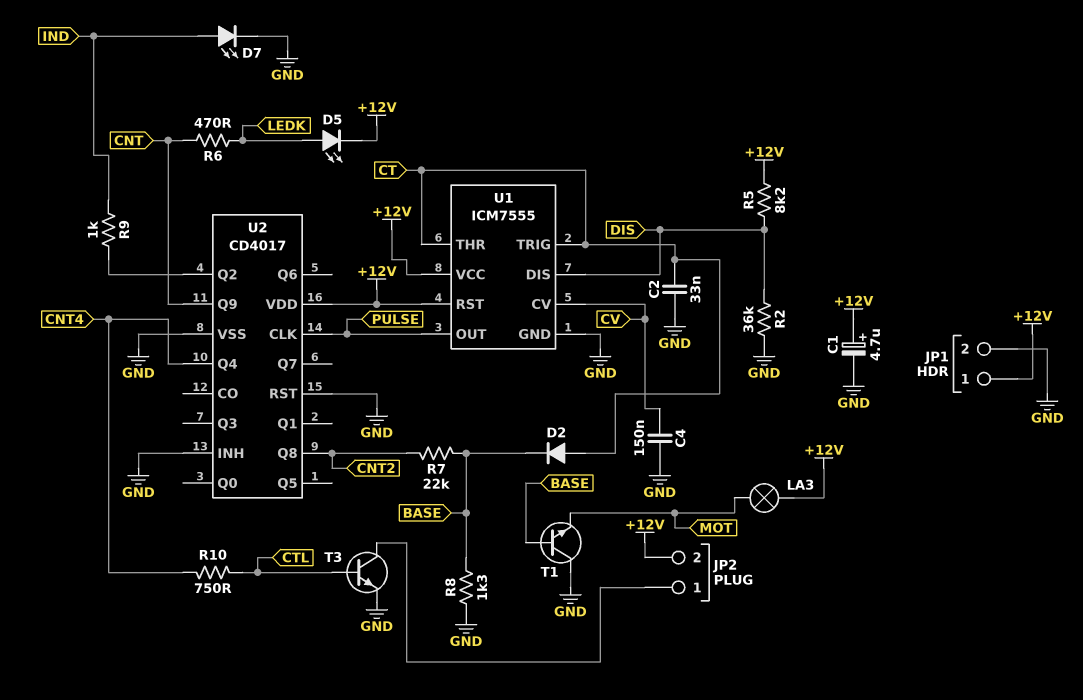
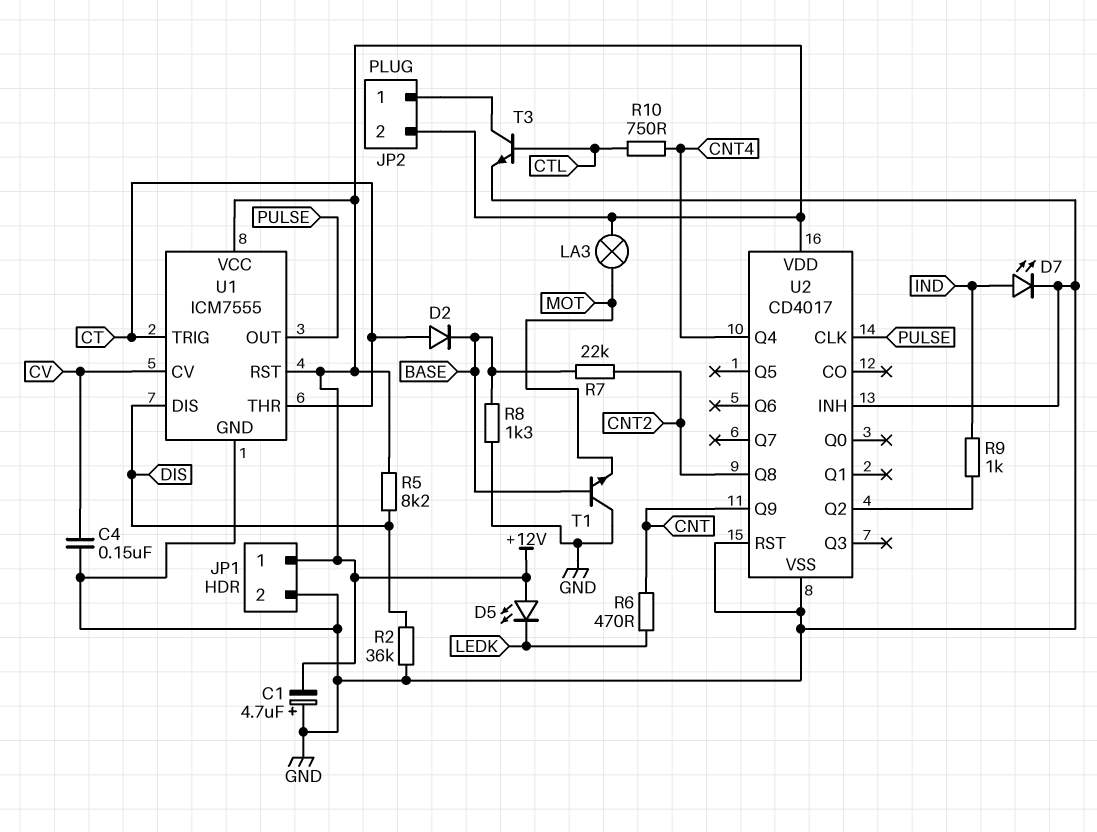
C1: 4.7uF (plus +12V, minus GND) -> 4.7uF (plus GND, minus +12V)
C2: 33nF (CT, GND) -> none
D5: LED (A LEDK, K +12V) -> LED (A +12V, K LEDK)

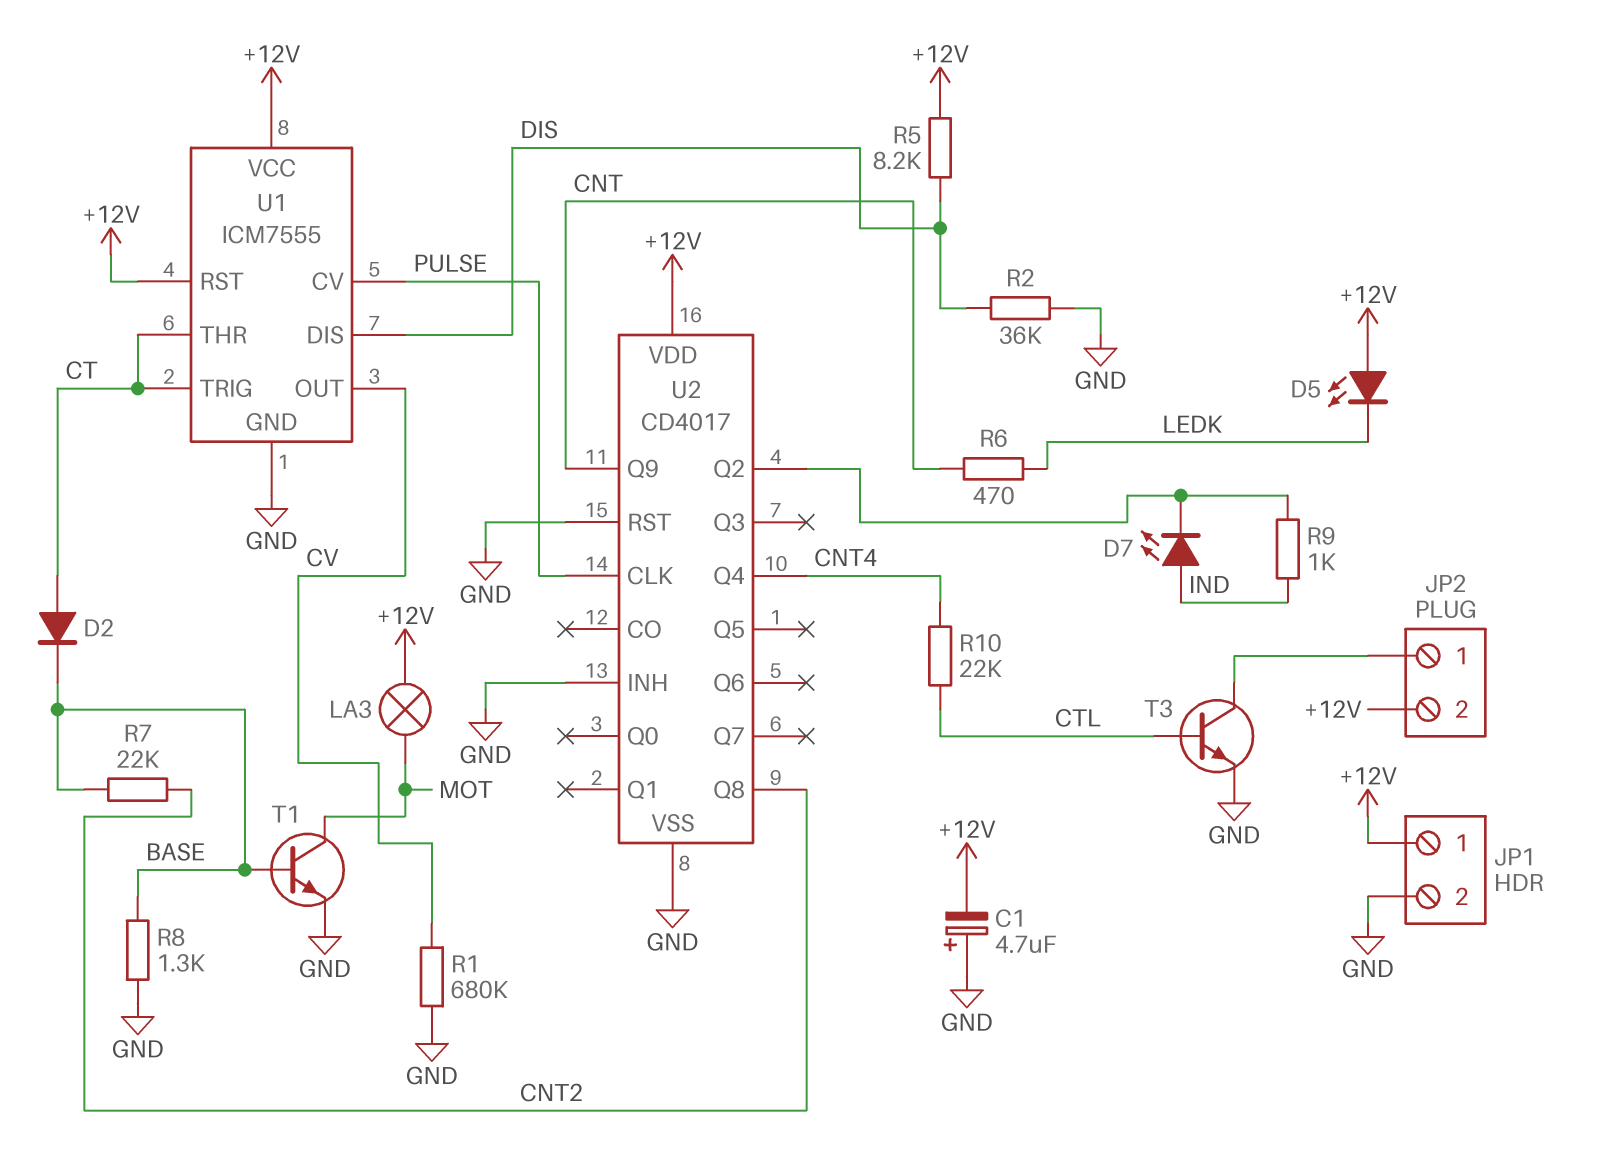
C4: 150nF (CV, GND) -> none
D7: LED (A IND, K GND) -> LED (A IND, K U2/Q2)
R1: none -> 680k (CV, GND)
R10: 750 (CNT4, CTL) -> 22k (CNT4, CTL)
T1: NPN (B BASE, C GND, E MOT) -> NPN (B BASE, C MOT, E GND)
U1 pin CV: CV -> PULSE
U1 pin OUT: PULSE -> CV

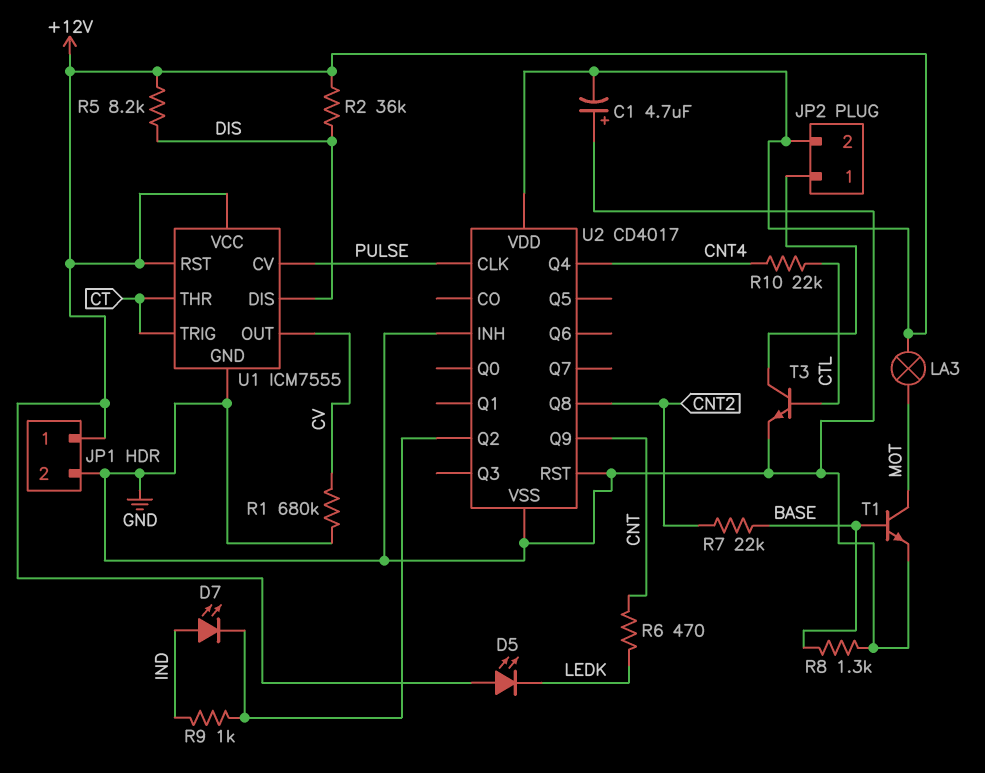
D2: diode (A CT, K BASE) -> none
R2: 36k (DIS, GND) -> 36k (+12V, DIS)

